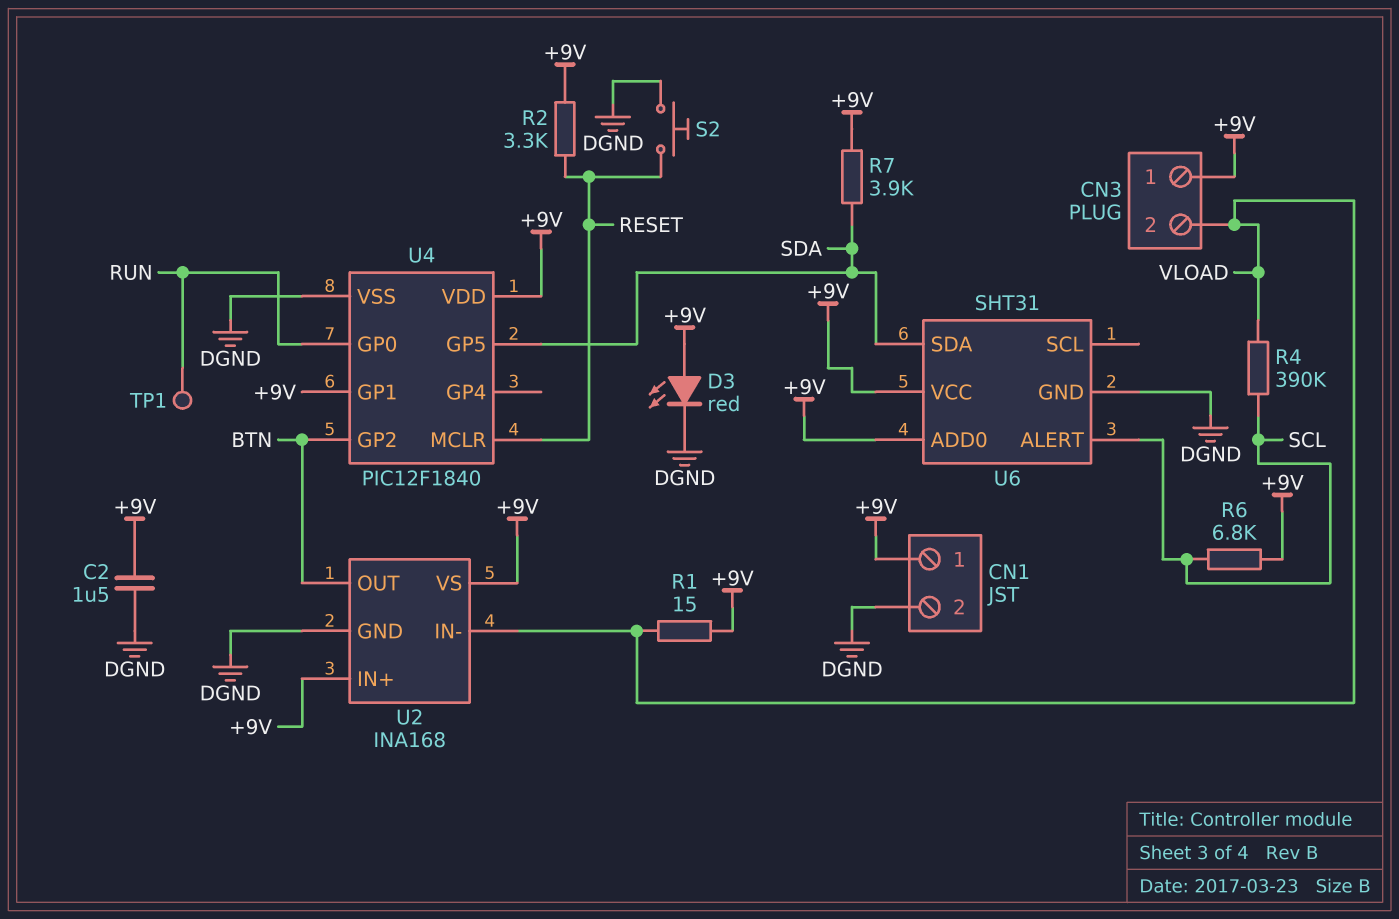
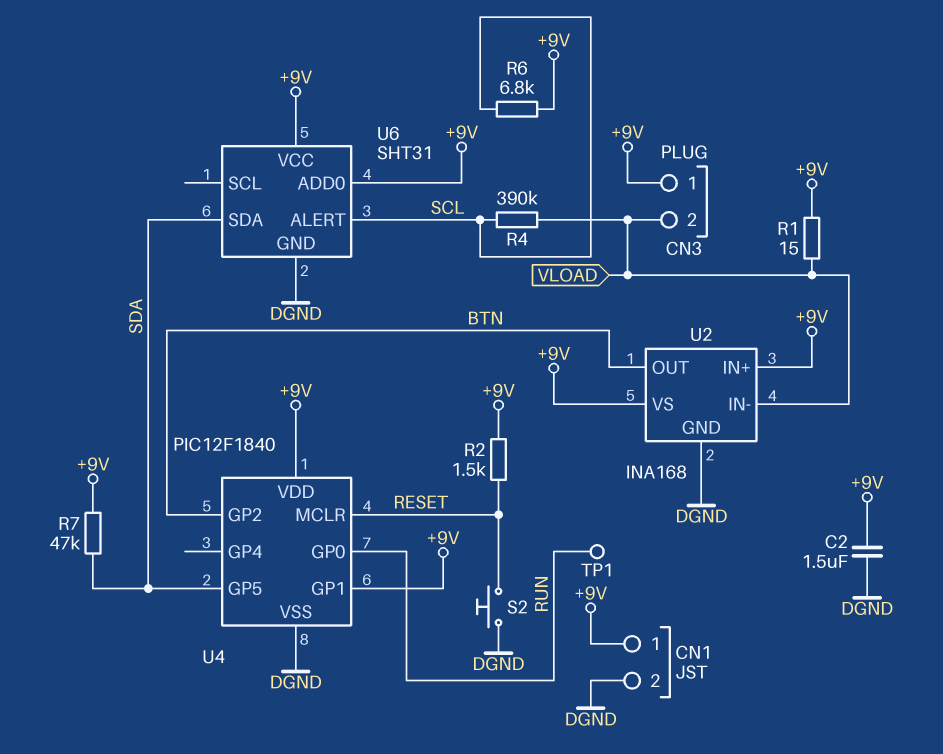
D3: LED red (A +9V, K DGND) -> none
R2: 3.3k (+9V, RESET) -> 1.5k (+9V, RESET)
R7: 3.9k (+9V, SDA) -> 47k (+9V, SDA)

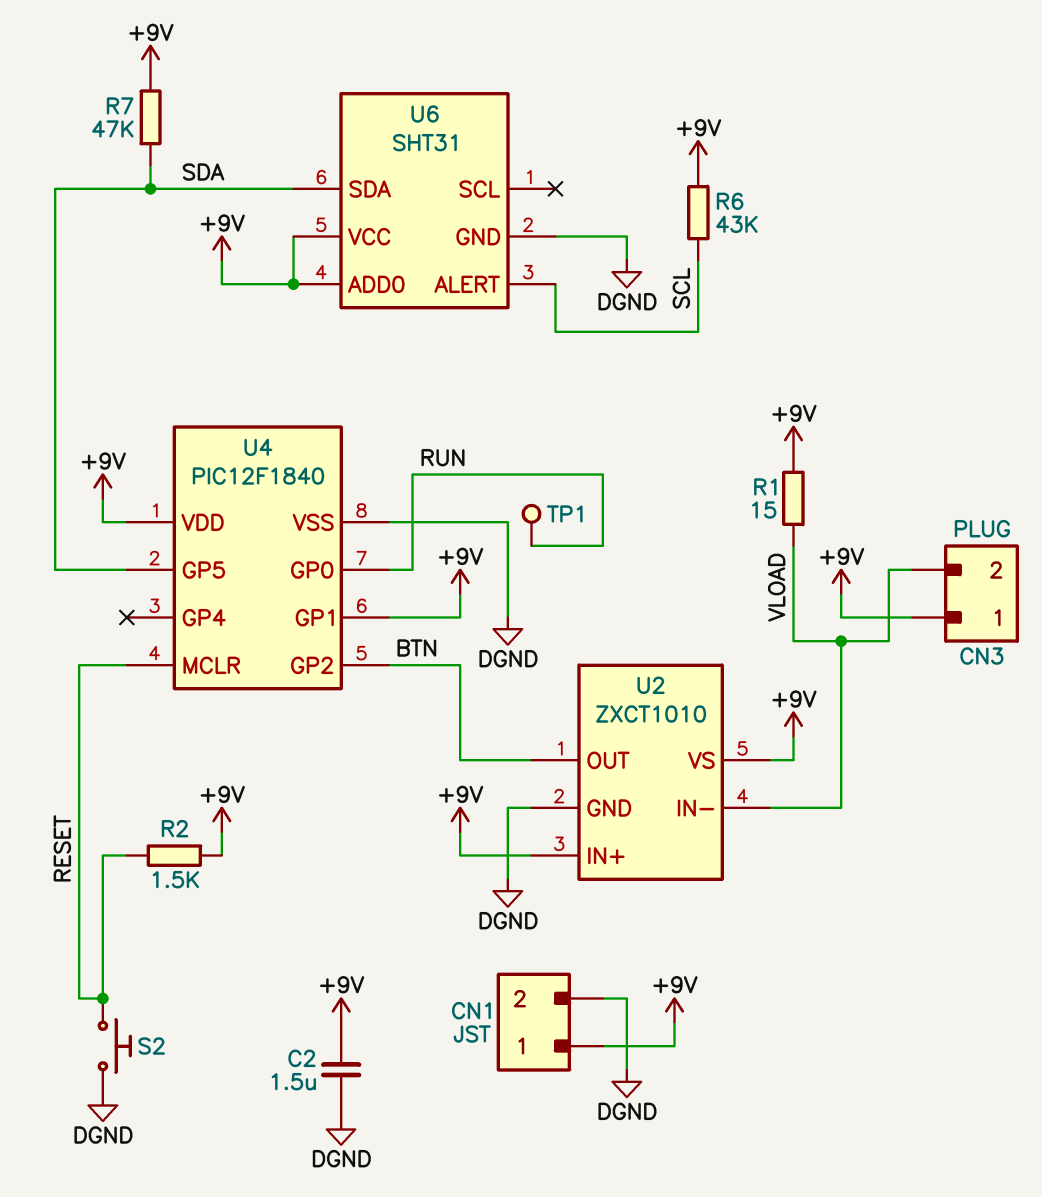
R4: 390k (SCL, VLOAD) -> none
R6: 6.8k (+9V, SCL) -> 43k (+9V, SCL)
U2: INA168 -> ZXCT1010

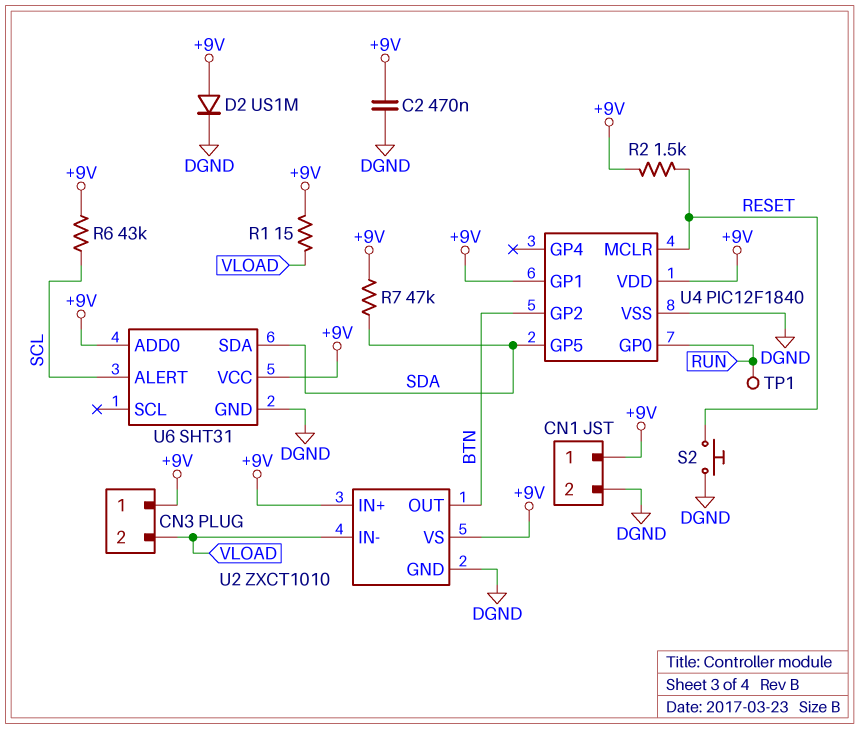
C2: 1.5uF (+9V, DGND) -> 470nF (+9V, DGND)
D2: none -> diode US1M (A +9V, K DGND)

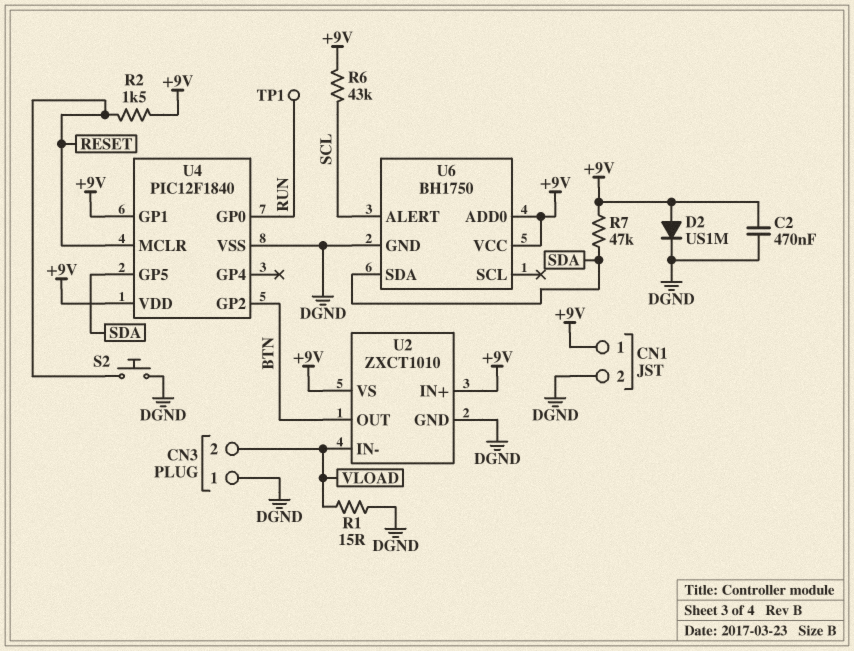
CN3 pin 1: +9V -> DGND
R1: 15 (+9V, VLOAD) -> 15 (DGND, VLOAD)
U6: SHT31 -> BH1750

